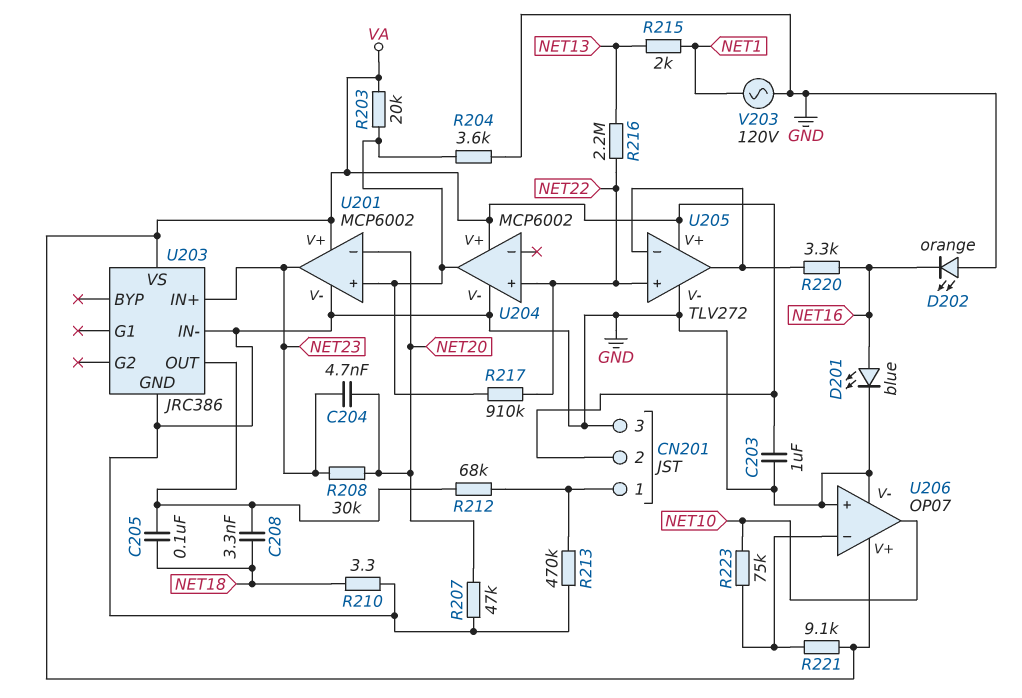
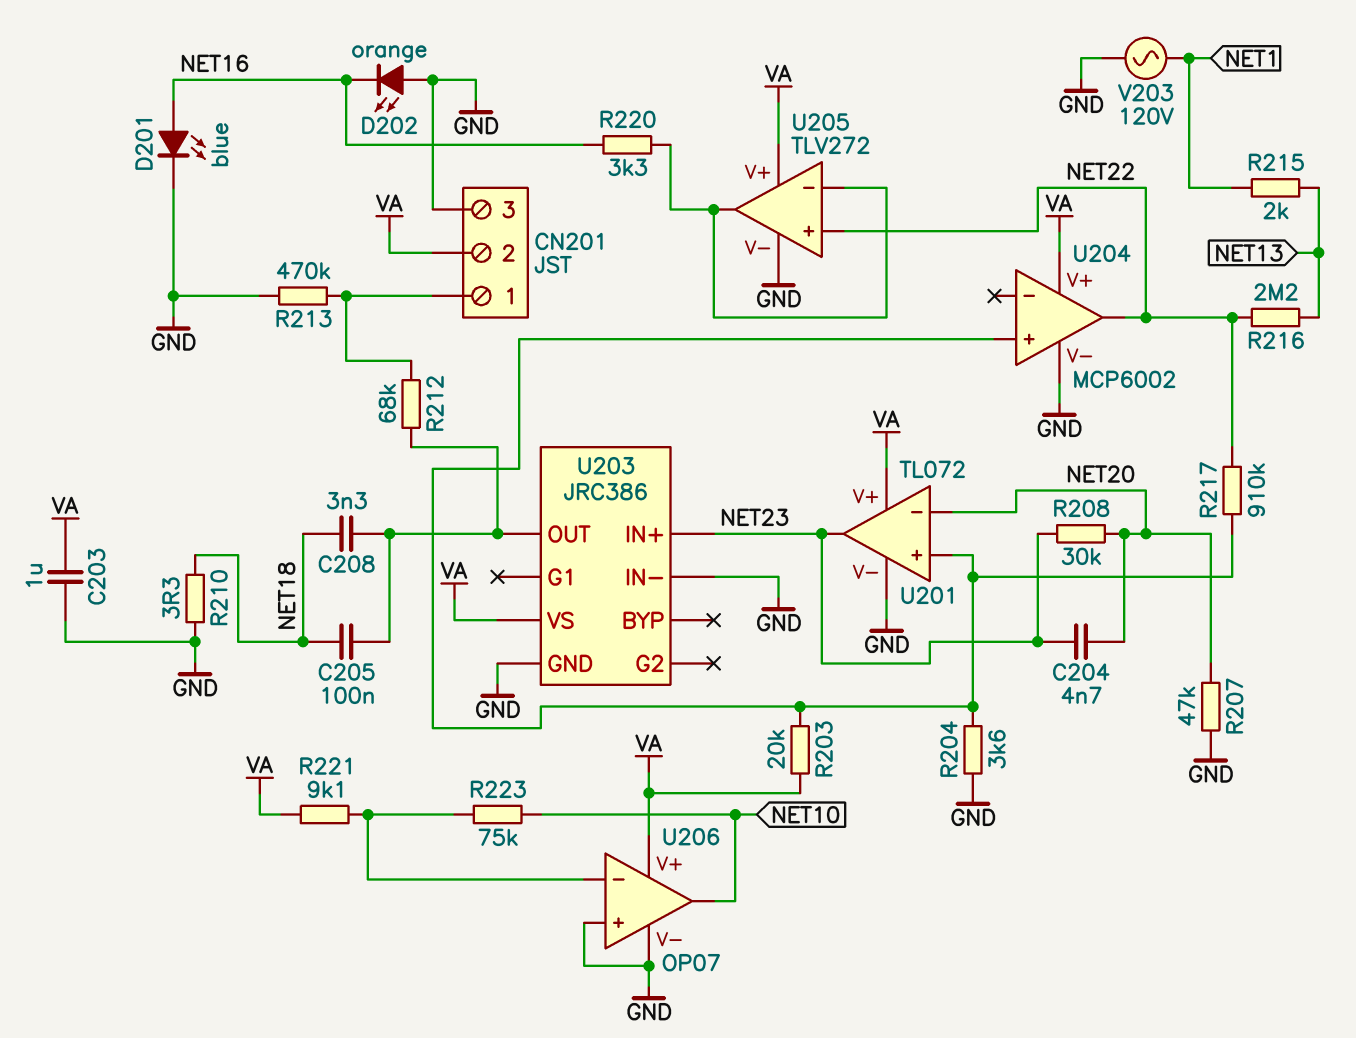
U201: MCP6002 -> TL072
U204 pin in+: NET22 -> U201/in+
U204 pin out: U201/in+ -> NET22

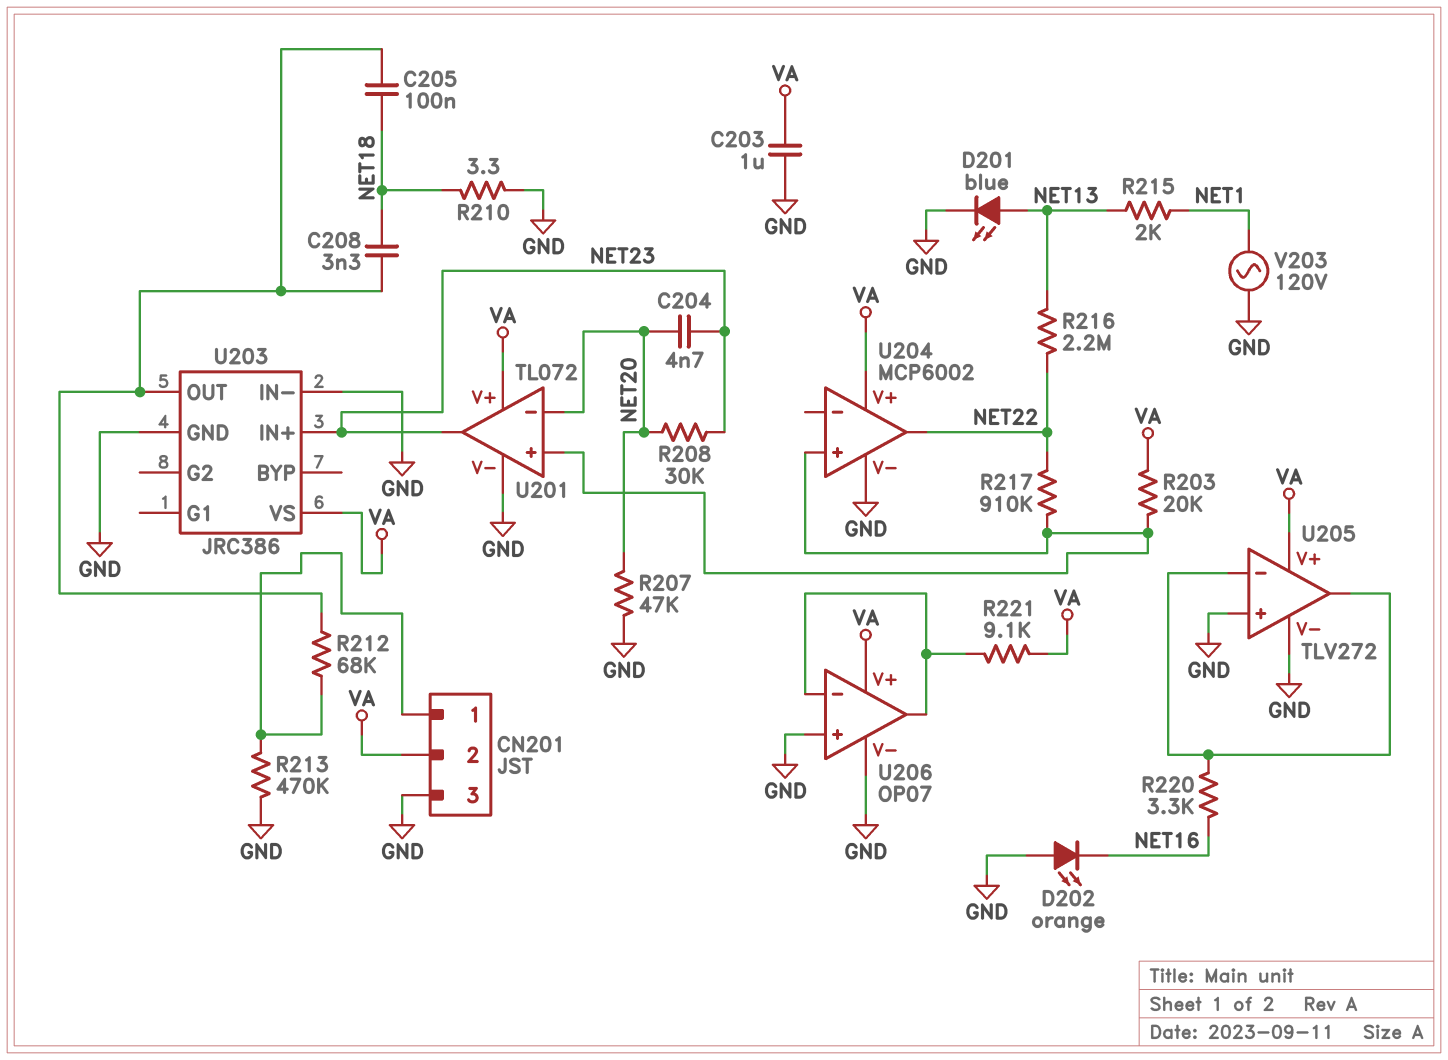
D201: LED blue (A NET16, K GND) -> LED blue (A NET13, K GND)
R204: 3.6k (GND, U201/in+) -> none
R223: 75k (NET10, U206/in-) -> none
U205 pin in+: NET22 -> GND
U206 pin out: NET10 -> U206/in-

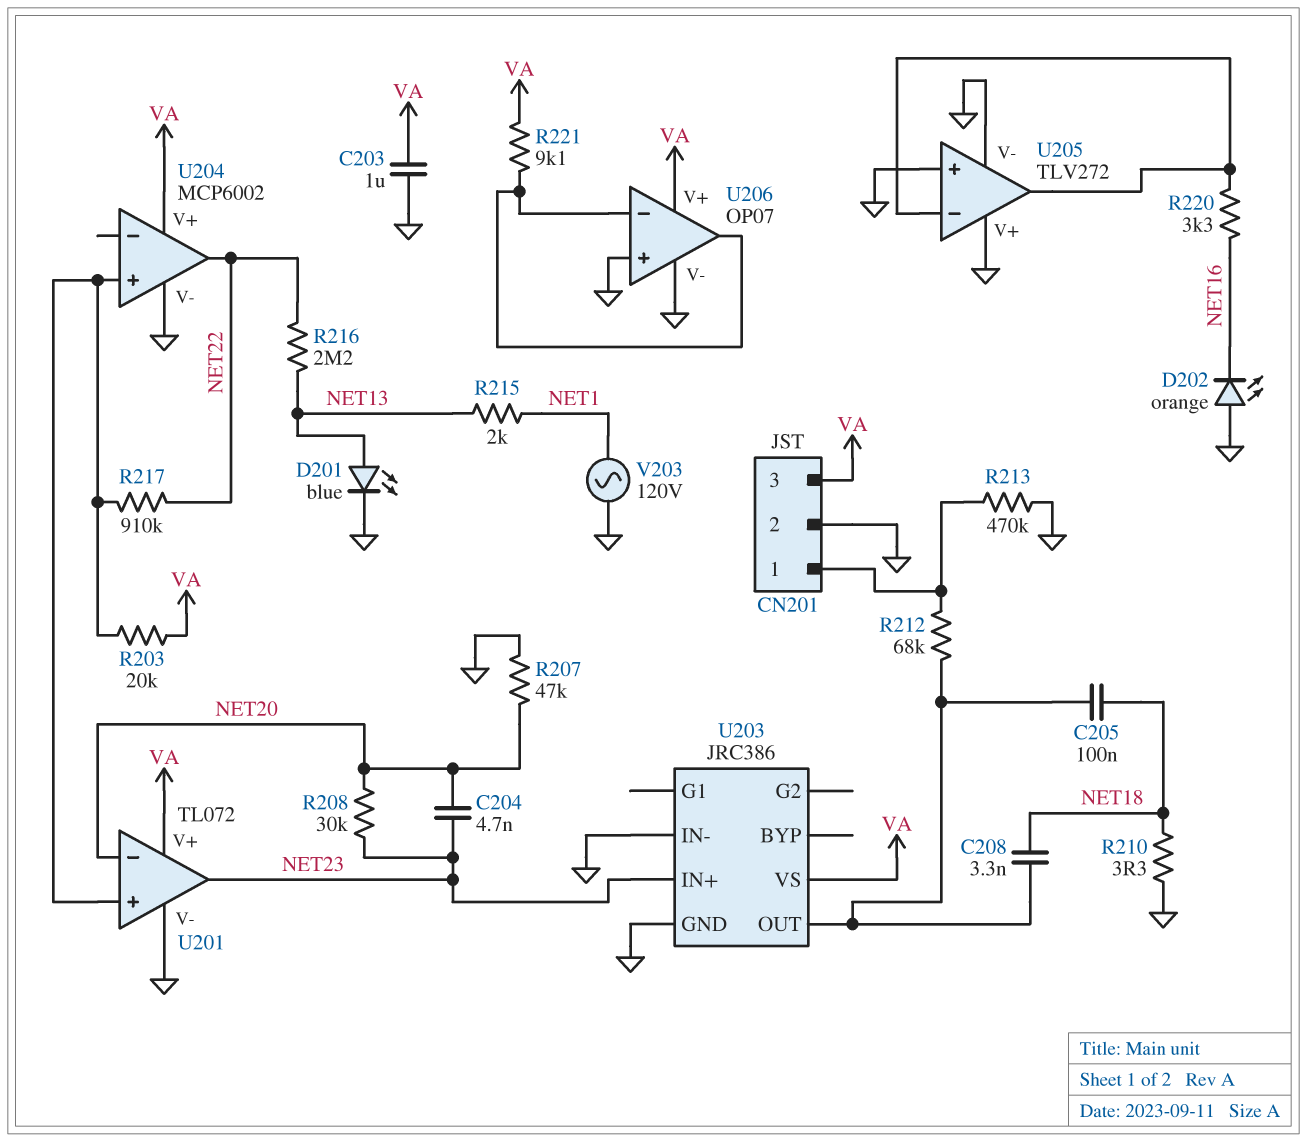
CN201 pin 2: VA -> GND
CN201 pin 3: GND -> VA
U205 pin V+: VA -> GND

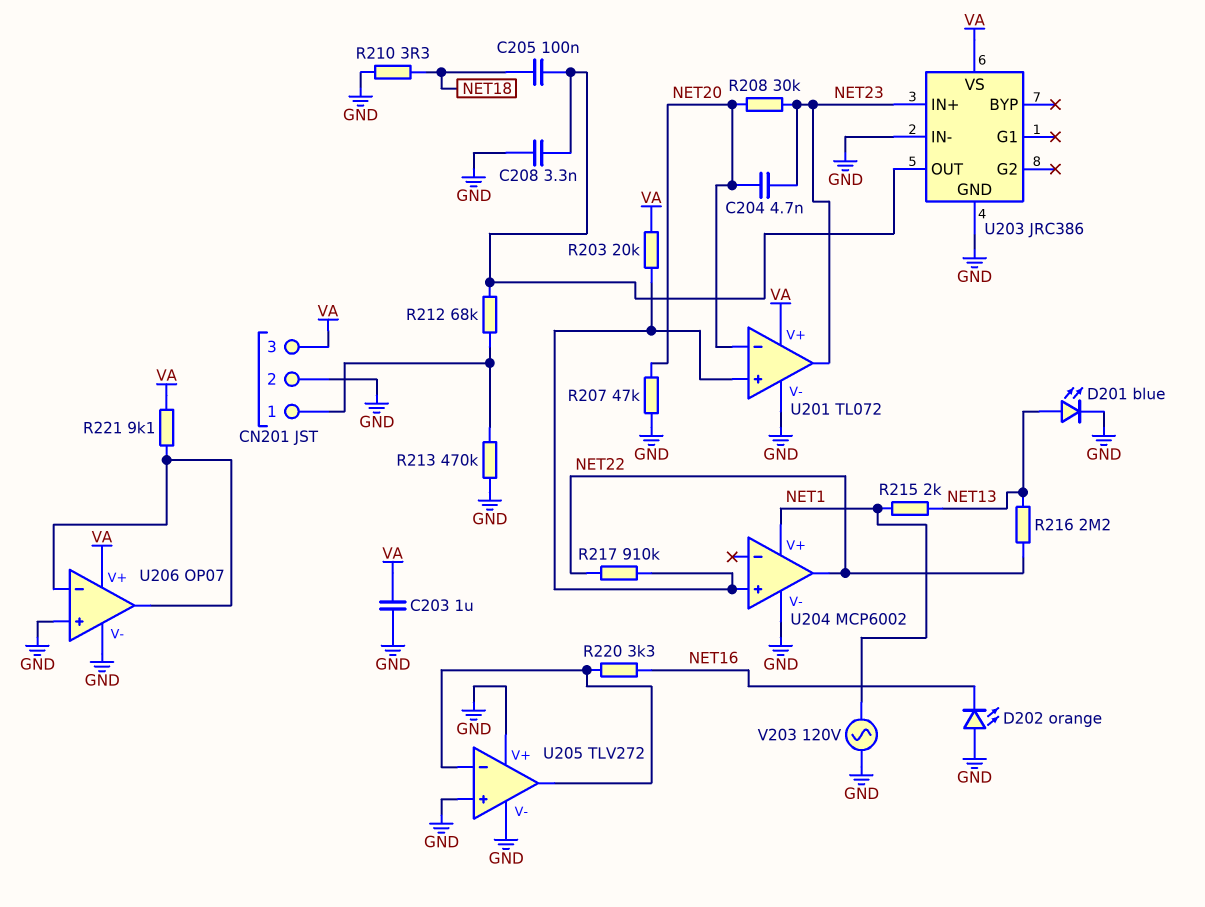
C208: 3.3nF (NET18, U203/OUT) -> 3.3nF (GND, U203/OUT)
U204 pin V+: VA -> NET1

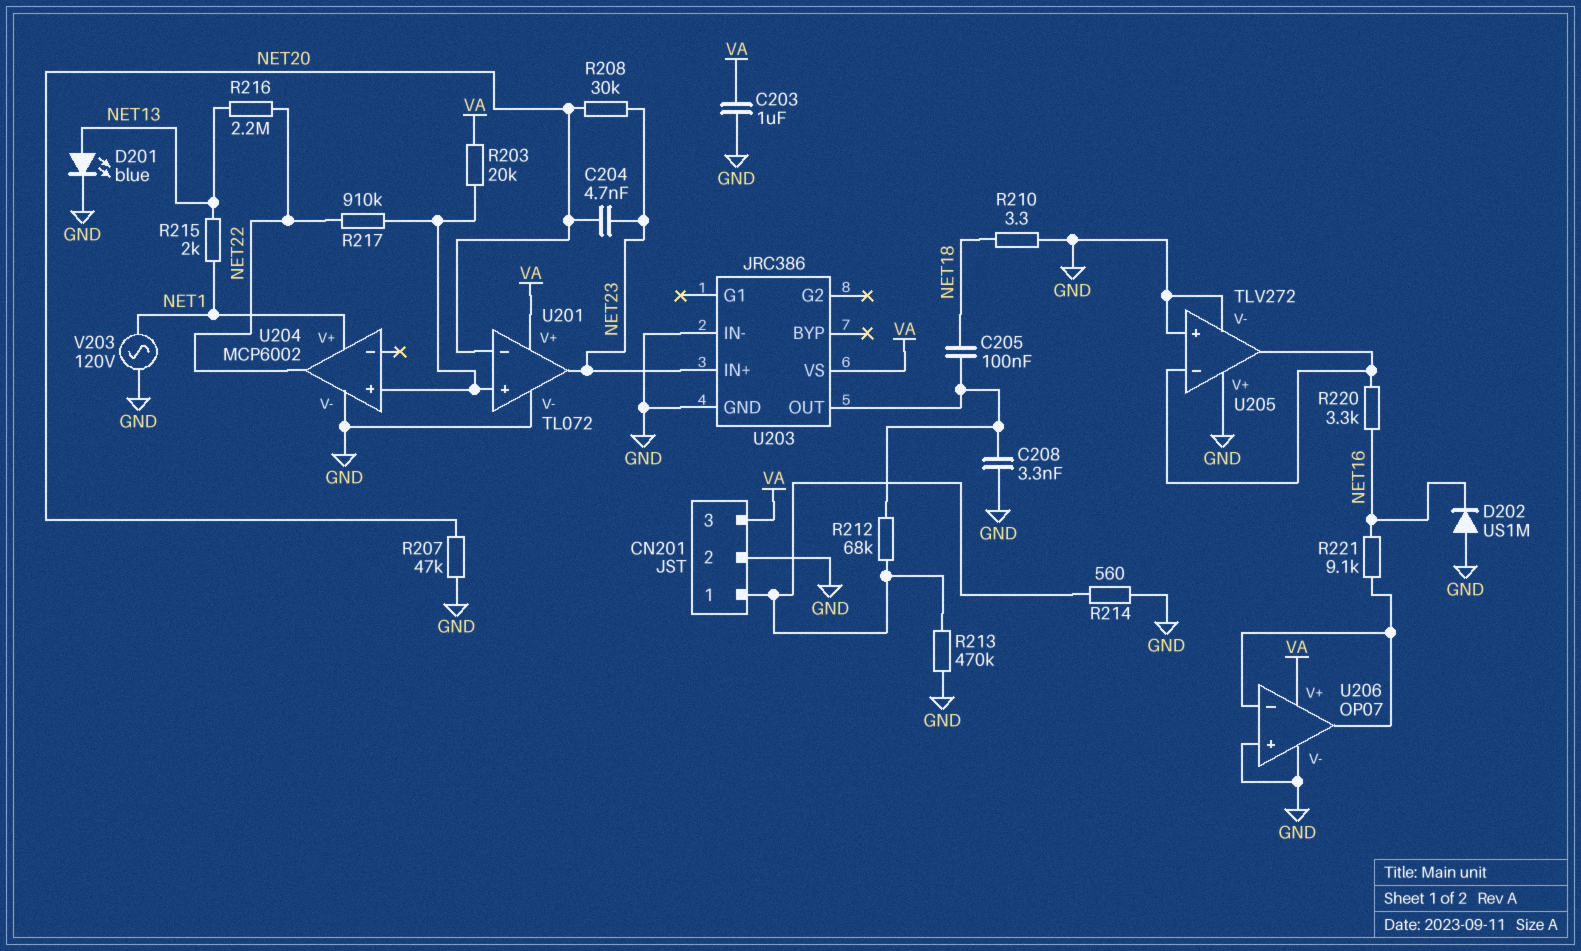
D202: LED orange (A GND, K NET16) -> diode US1M (A GND, K NET16)
R214: none -> 560 (CN201/1, GND)
R221: 9.1k (U206/in-, VA) -> 9.1k (NET16, U206/in-)

